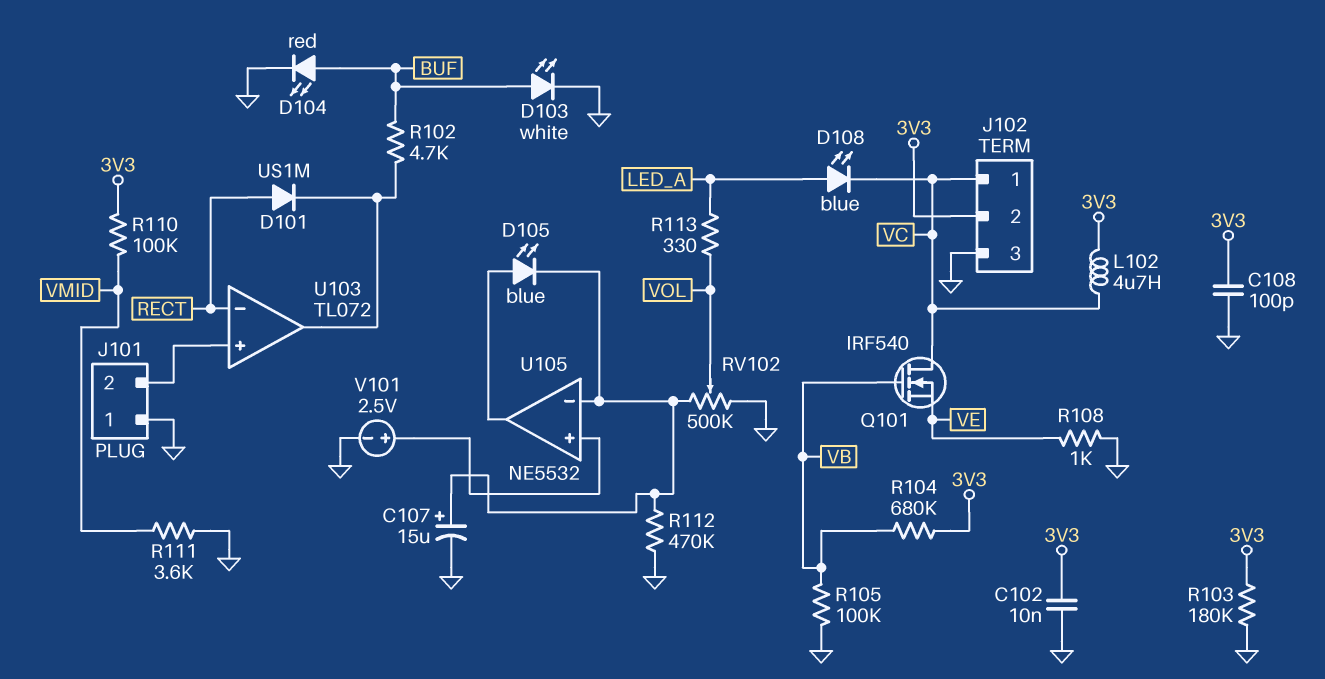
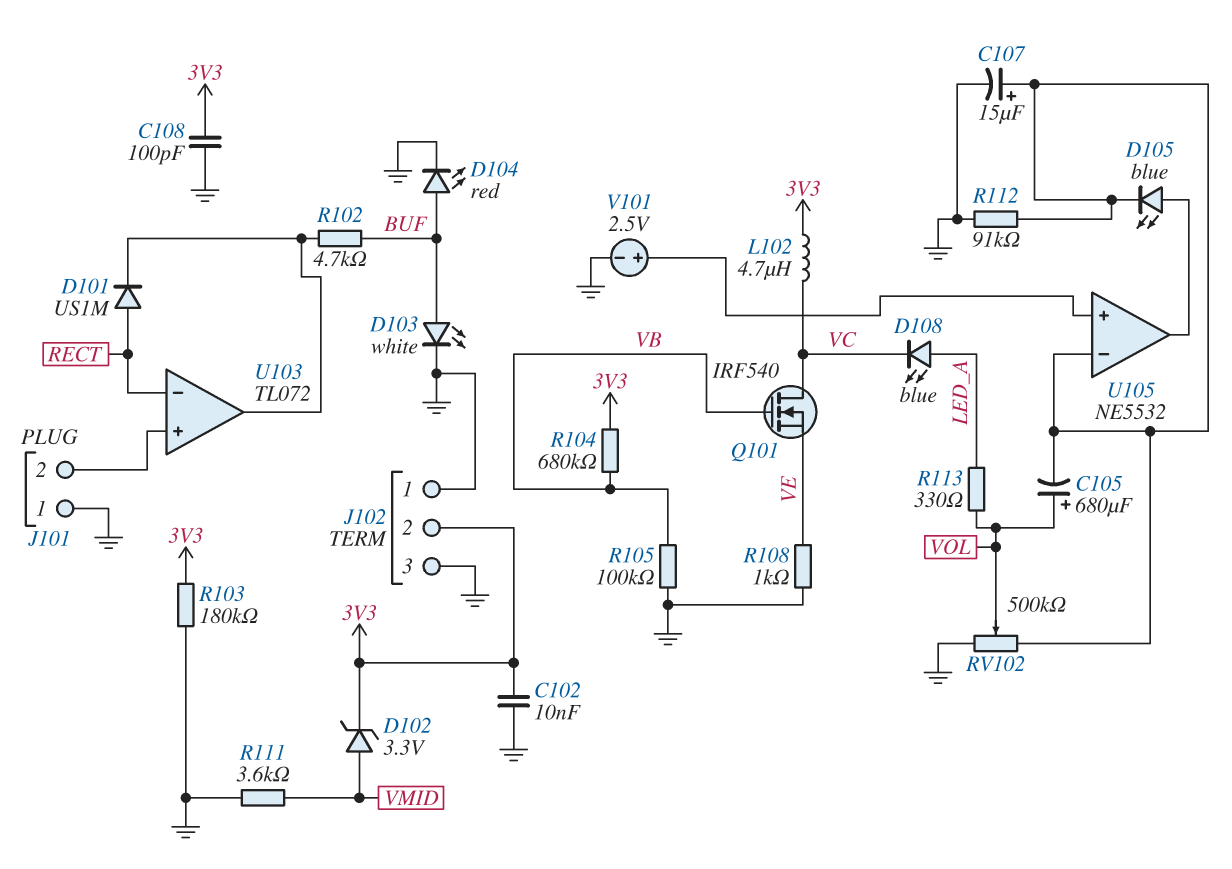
C105: none -> 680uF (plus VOL, minus U105/in-)
D102: none -> zener 3.3V (A VMID, K 3V3)
J102 pin 1: VC -> GND
R110: 100k (3V3, VMID) -> none
R112: 470k (GND, U105/in-) -> 91k (GND, U105/in-)

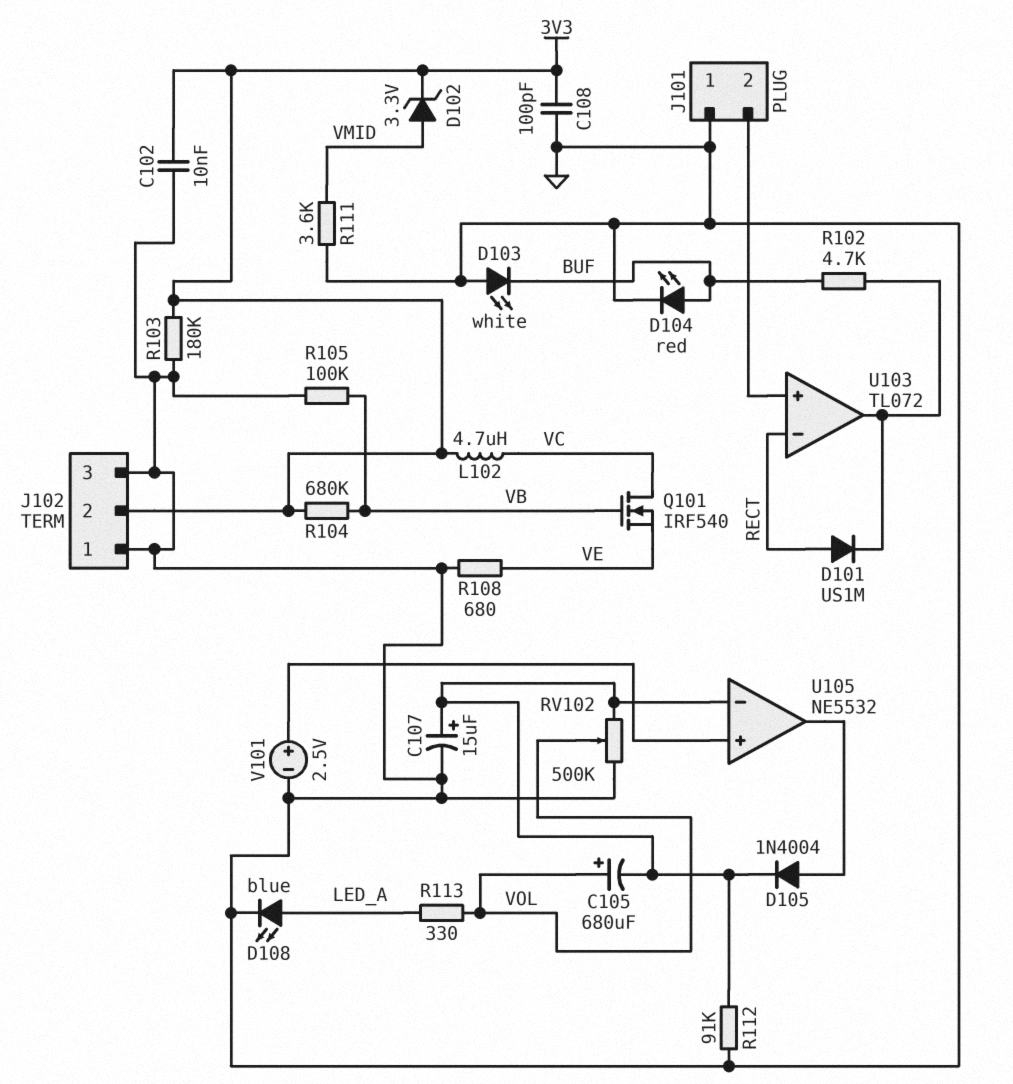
D103: LED white (A BUF, K GND) -> LED white (A GND, K BUF)
D105: LED blue (A U105/out, K U105/in-) -> diode 1N4004 (A U105/out, K U105/in-)
D108: LED blue (A LED_A, K VC) -> LED blue (A LED_A, K GND)
R108: 1k (GND, VE) -> 680 (GND, VE)

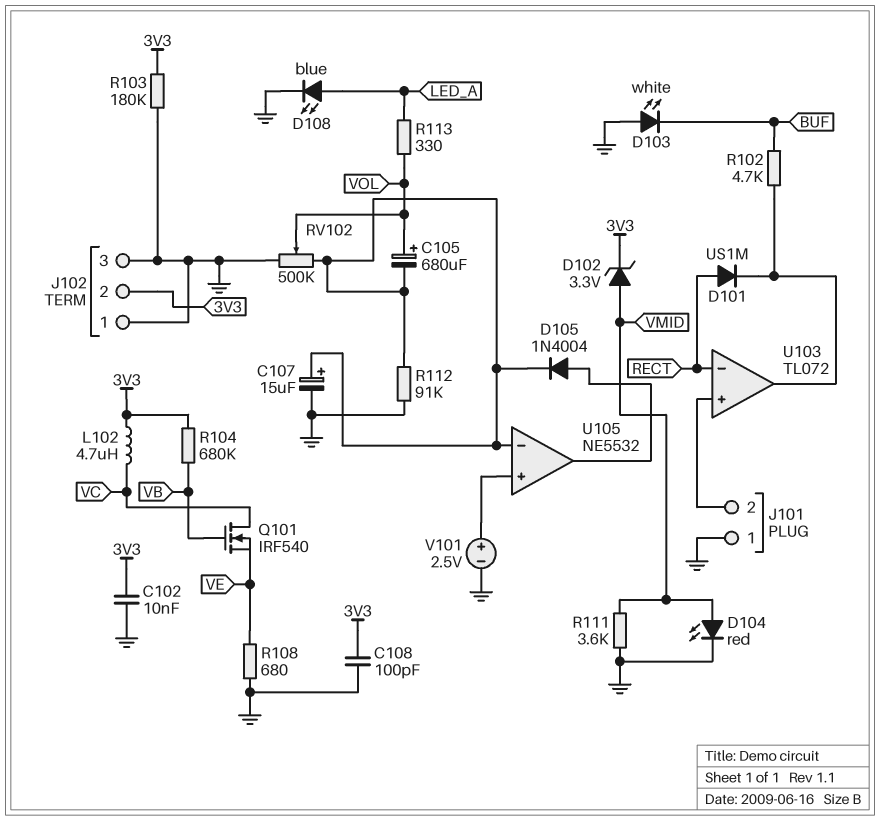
D104: LED red (A BUF, K GND) -> LED red (A VMID, K GND)
R105: 100k (GND, VB) -> none

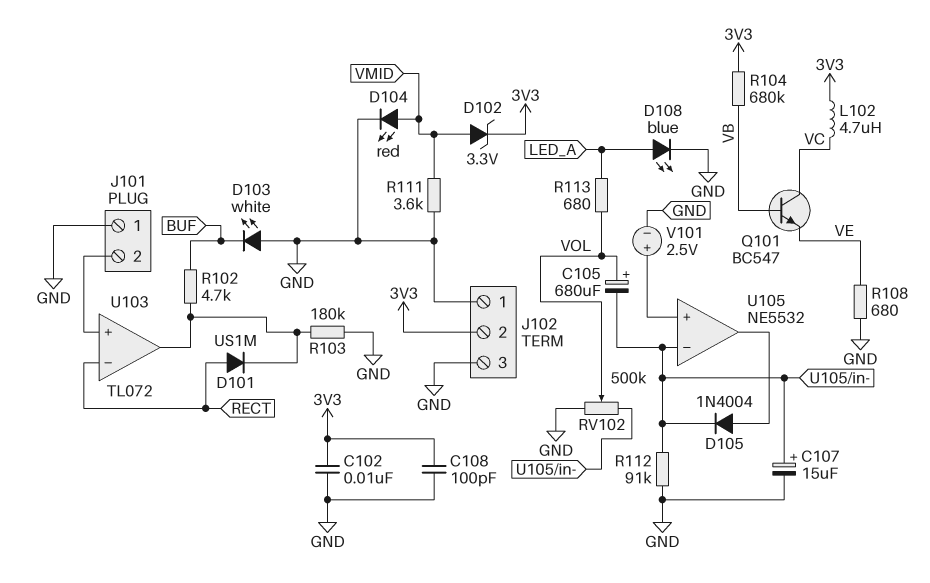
Q101: NMOS IRF540 (G VB, D VC, S VE) -> NPN BC547 (B VB, C VC, E VE)
R103: 180k (3V3, GND) -> 180k (GND, U103/out)
R113: 330 (LED_A, VOL) -> 680 (LED_A, VOL)

